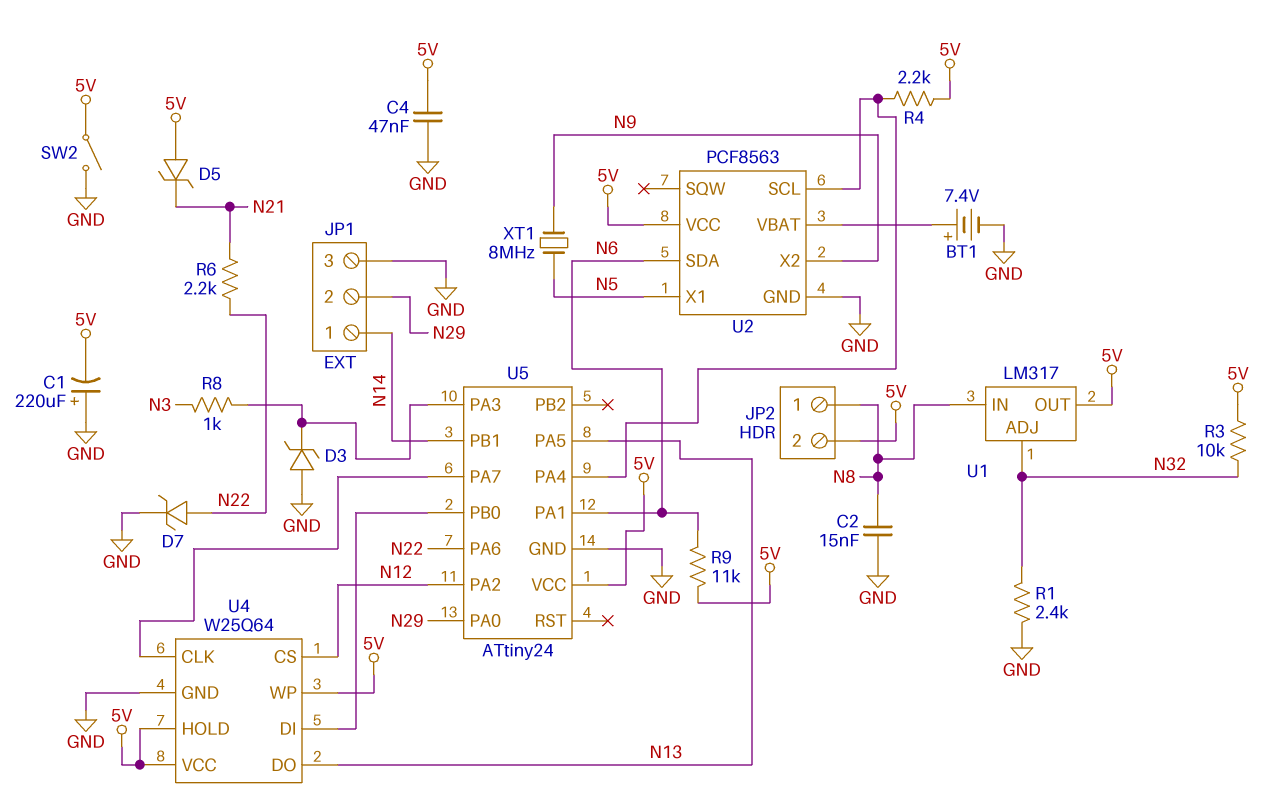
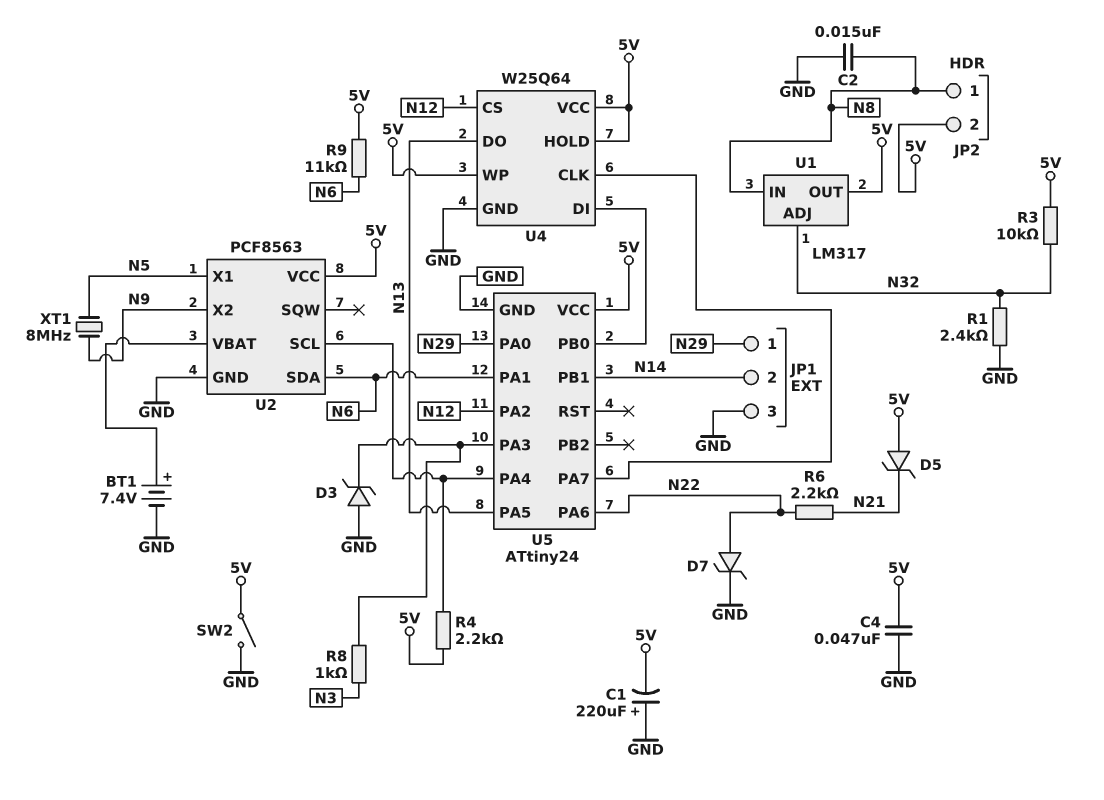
JP1 pin 1: N14 -> N29
JP1 pin 2: N29 -> N14

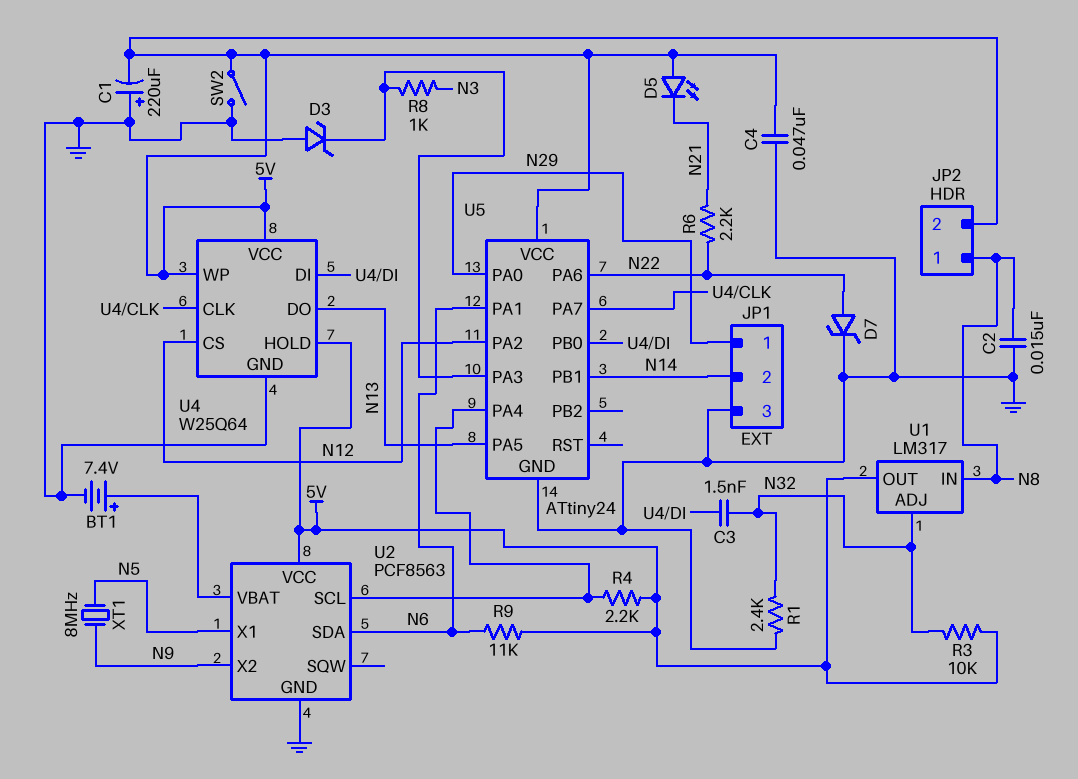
C3: none -> 1.5nF (N32, U4/DI)
D5: zener (A 5V, K N21) -> LED (A 5V, K N21)

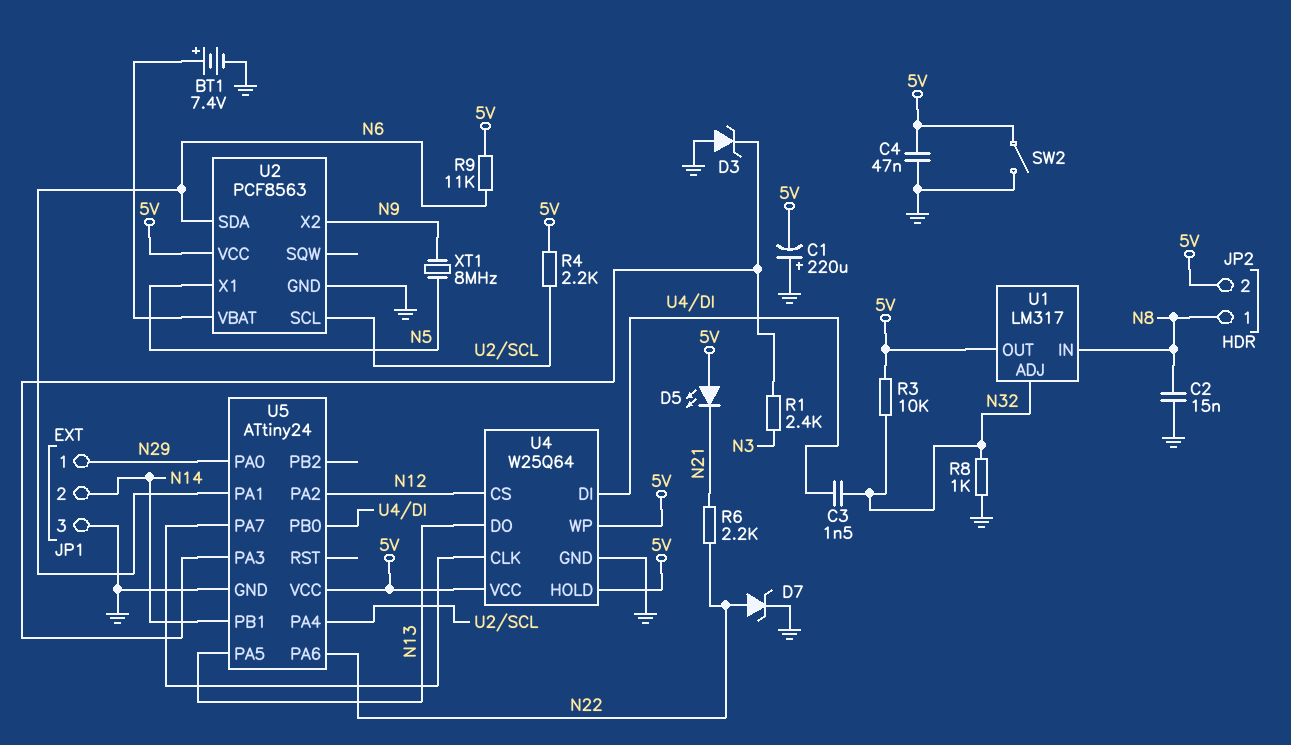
R1: 2.4k (GND, N32) -> 2.4k (N3, U5/PA3)
R8: 1k (N3, U5/PA3) -> 1k (GND, N32)

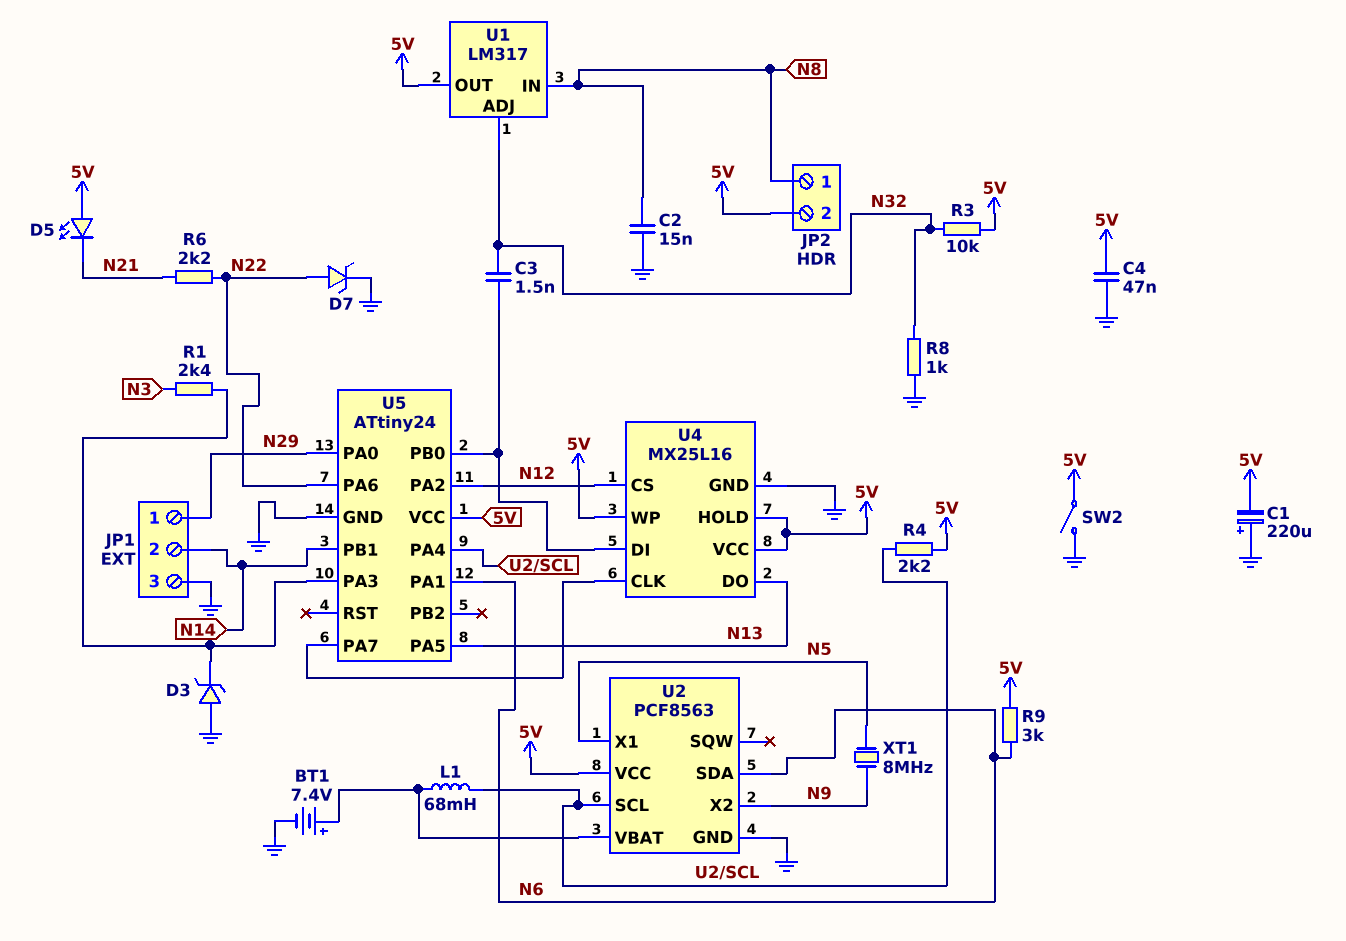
L1: none -> 68mH (U2/SCL, U2/VBAT)
R9: 11k (5V, N6) -> 3k (5V, N6)
U4: W25Q64 -> MX25L16

